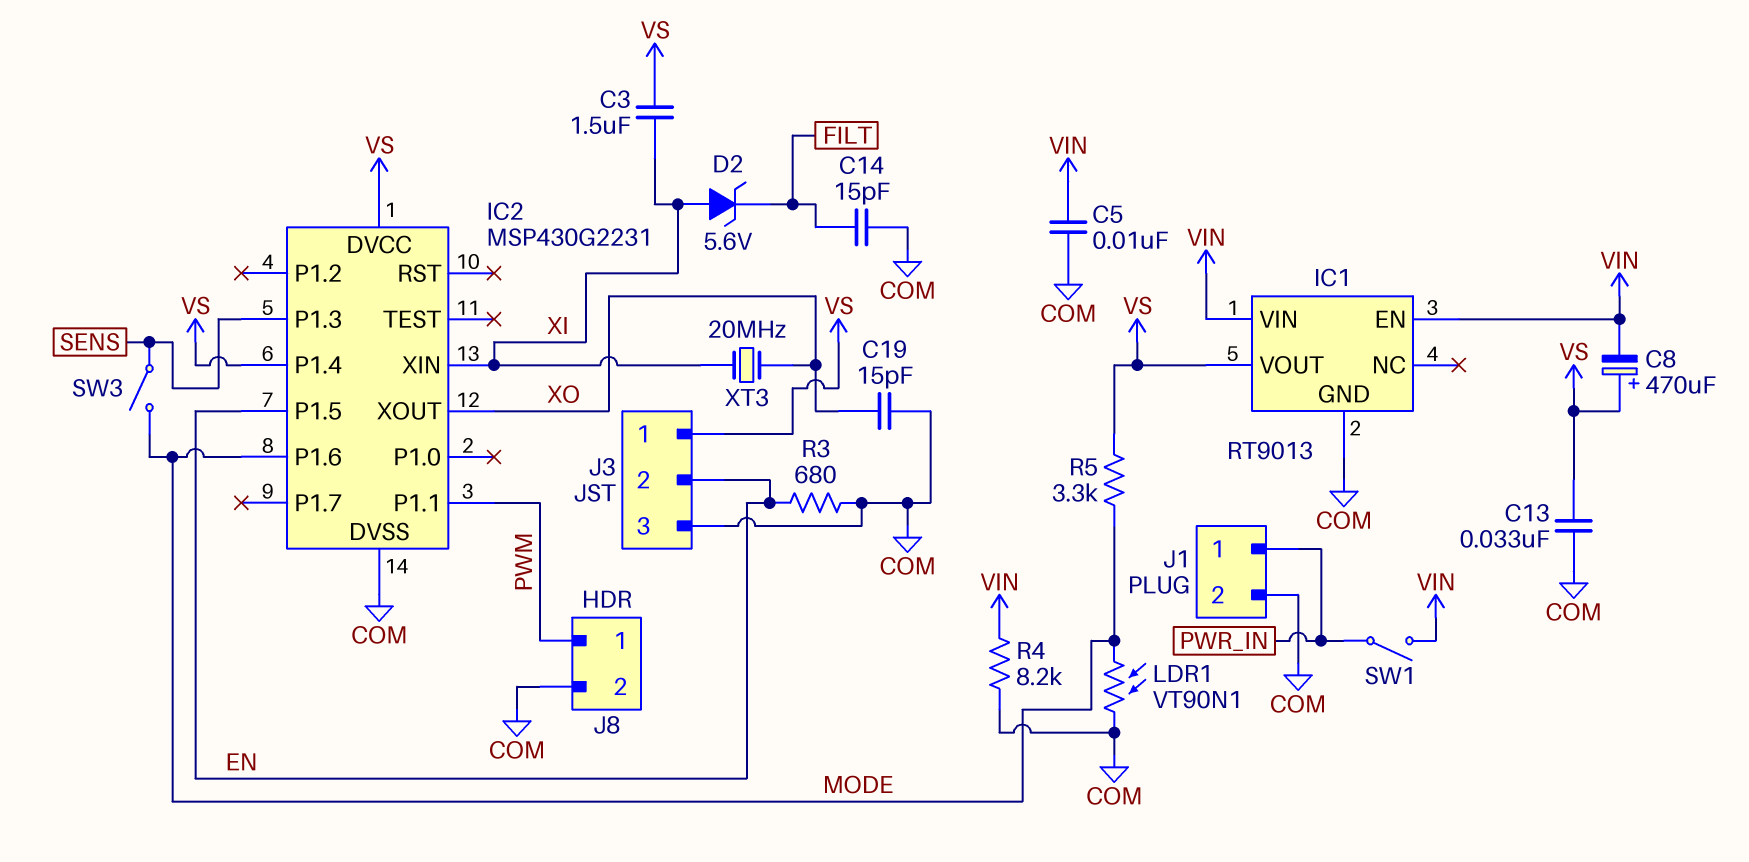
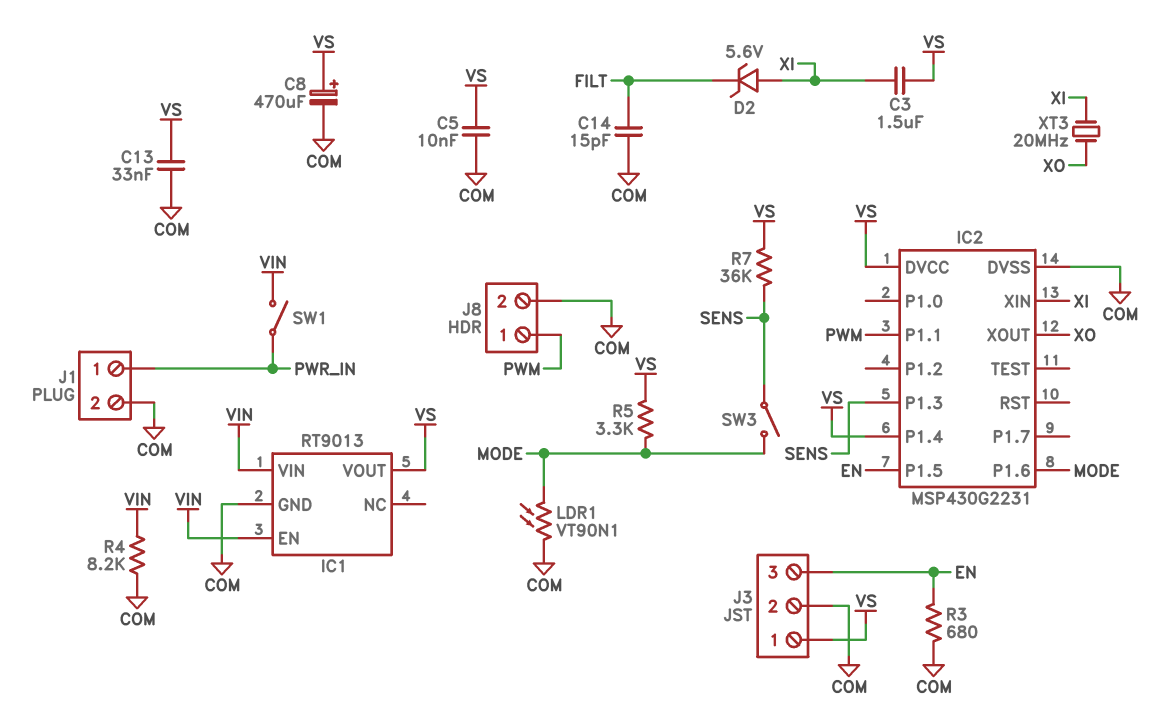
C5: 10nF (COM, VIN) -> 10nF (COM, VS)
C8: 470uF (plus VS, minus VIN) -> 470uF (plus VS, minus COM)
C19: 15pF (COM, XO) -> none
J3 pin 2: EN -> COM
J3 pin 3: COM -> EN
R7: none -> 36k (SENS, VS)

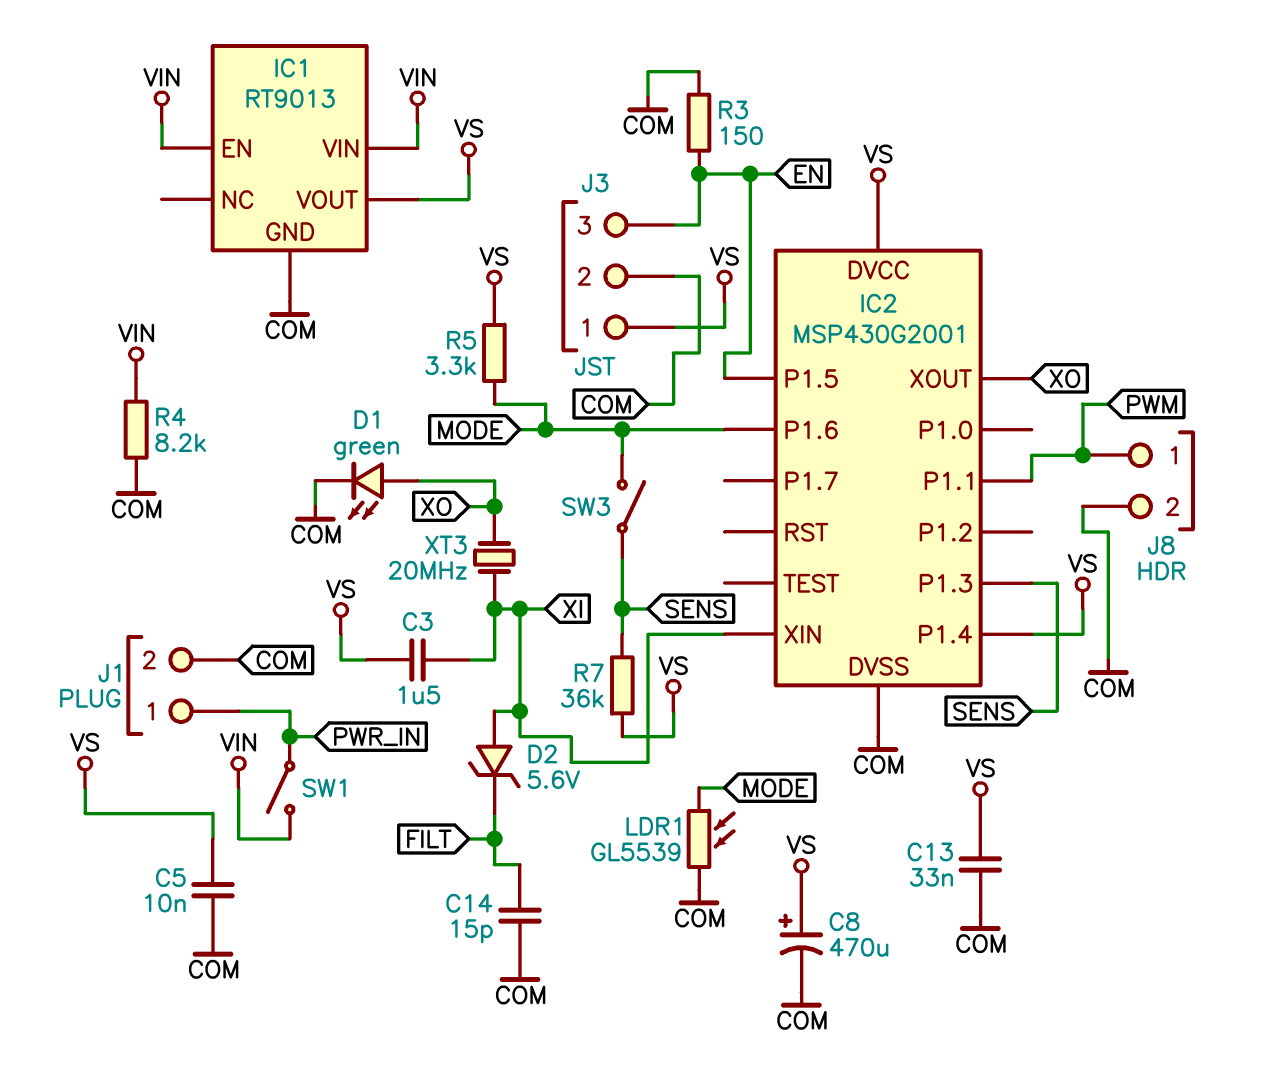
D1: none -> LED green (A XO, K COM)
IC2: MSP430G2231 -> MSP430G2001
LDR1: VT90N1 (COM, MODE) -> GL5539 (COM, MODE)
R3: 680 (COM, EN) -> 150 (COM, EN)

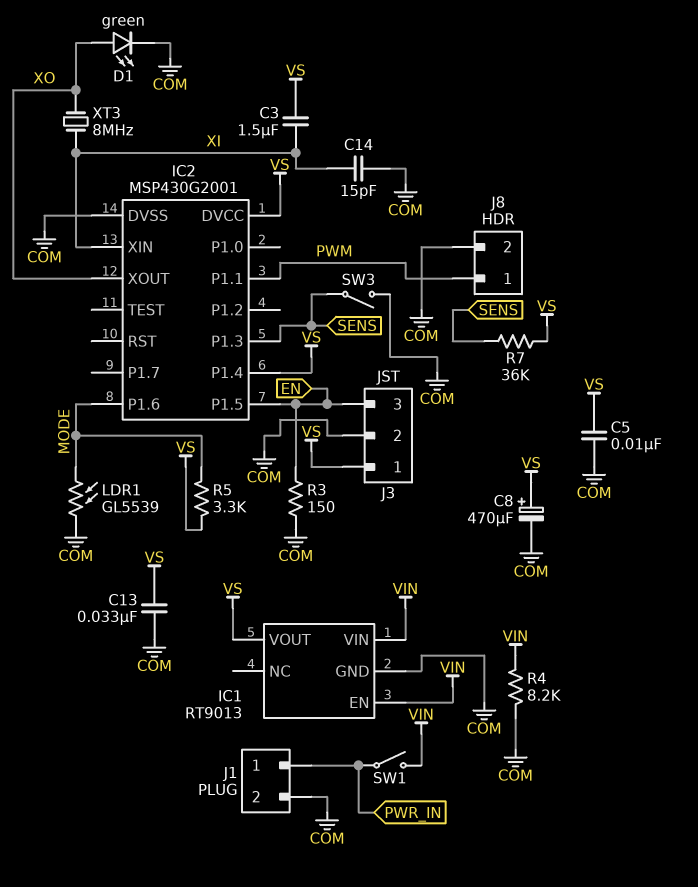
C14: 15pF (COM, FILT) -> 15pF (COM, XI)
D2: zener 5.6V (A XI, K FILT) -> none
SW3: switch (MODE, SENS) -> switch (COM, SENS)
XT3: 20MHz (XI, XO) -> 8MHz (XI, XO)

